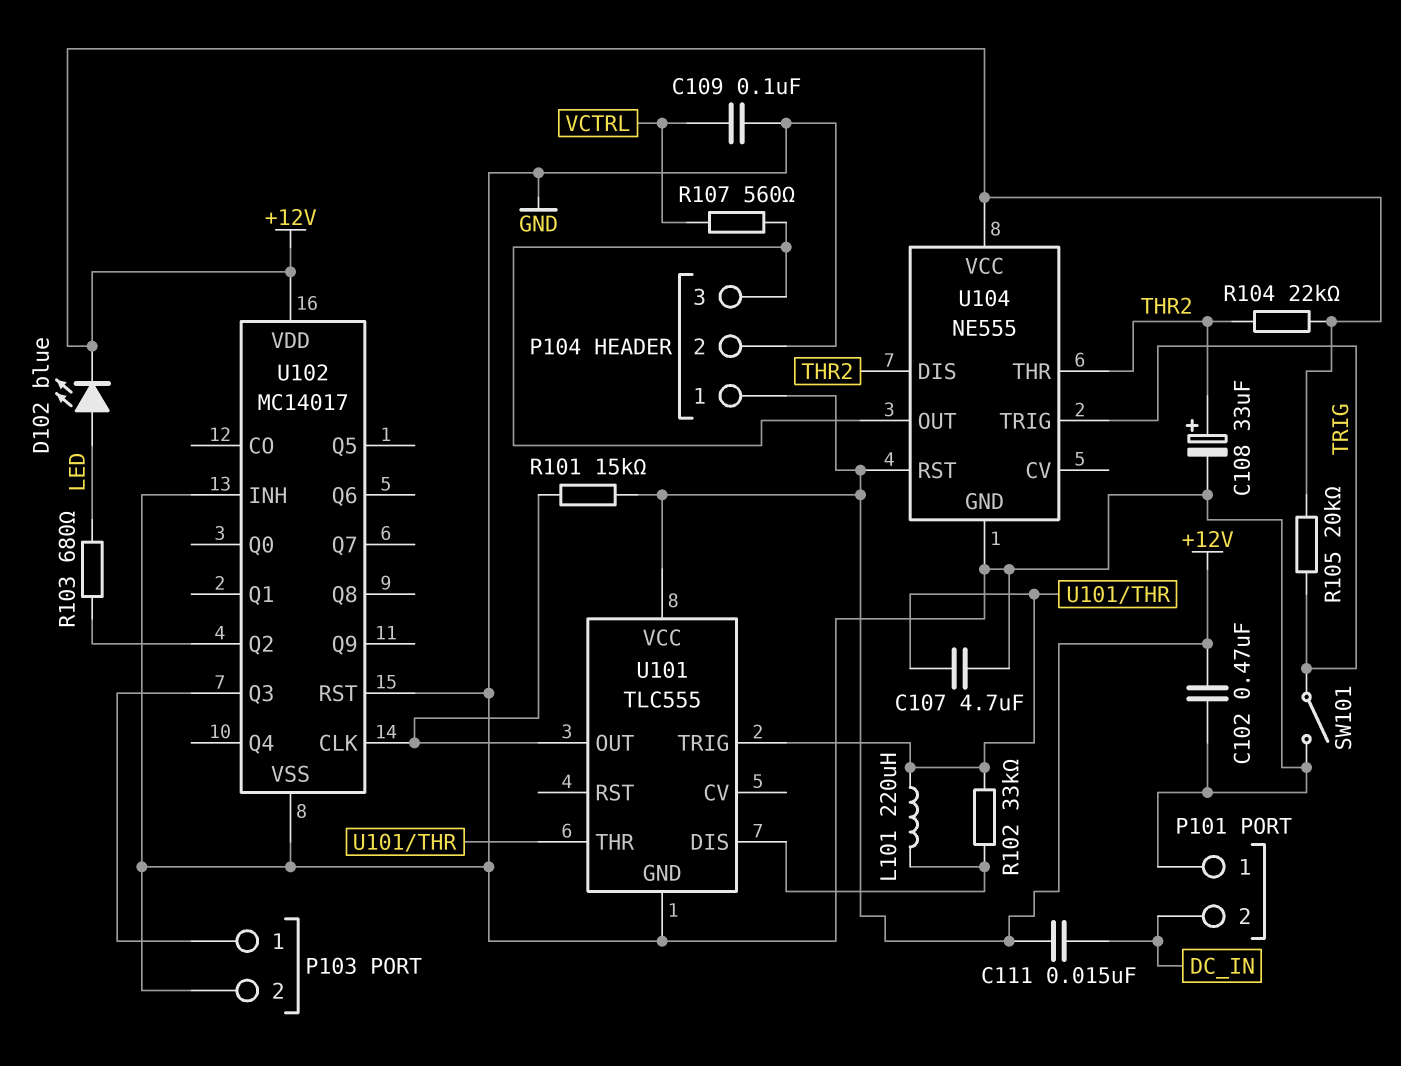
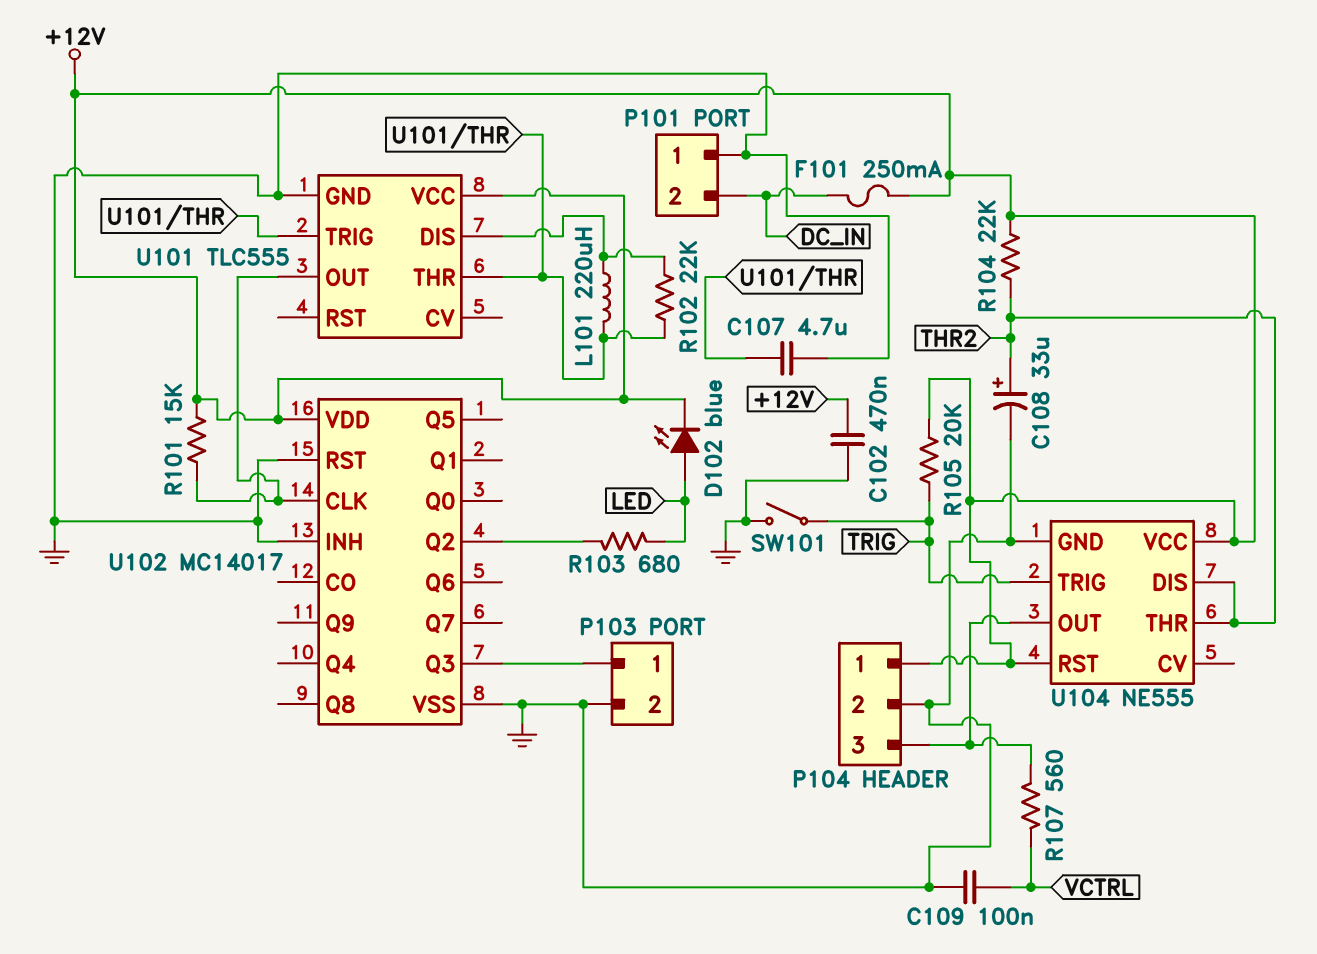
C111: 15nF (+12V, DC_IN) -> none
F101: none -> 250mA (+12V, DC_IN)
R102: 33k (U101/DIS, U101/THR) -> 22k (U101/DIS, U101/THR)

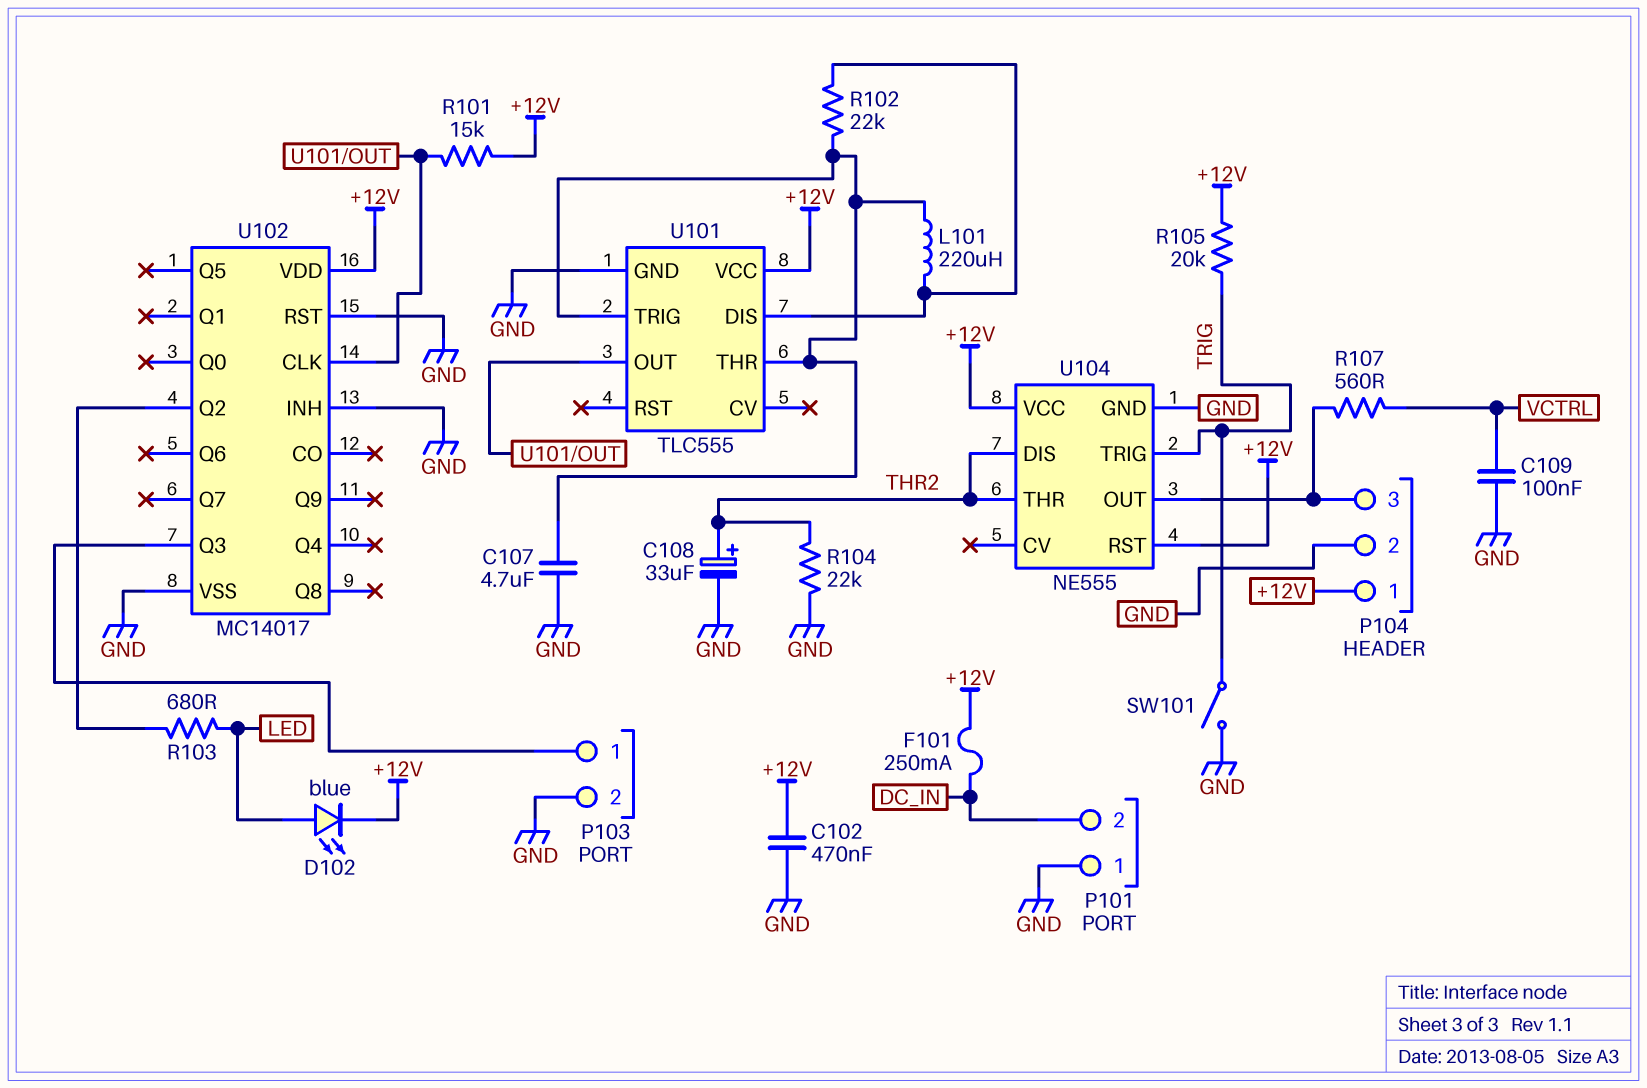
R104: 22k (+12V, THR2) -> 22k (GND, THR2)

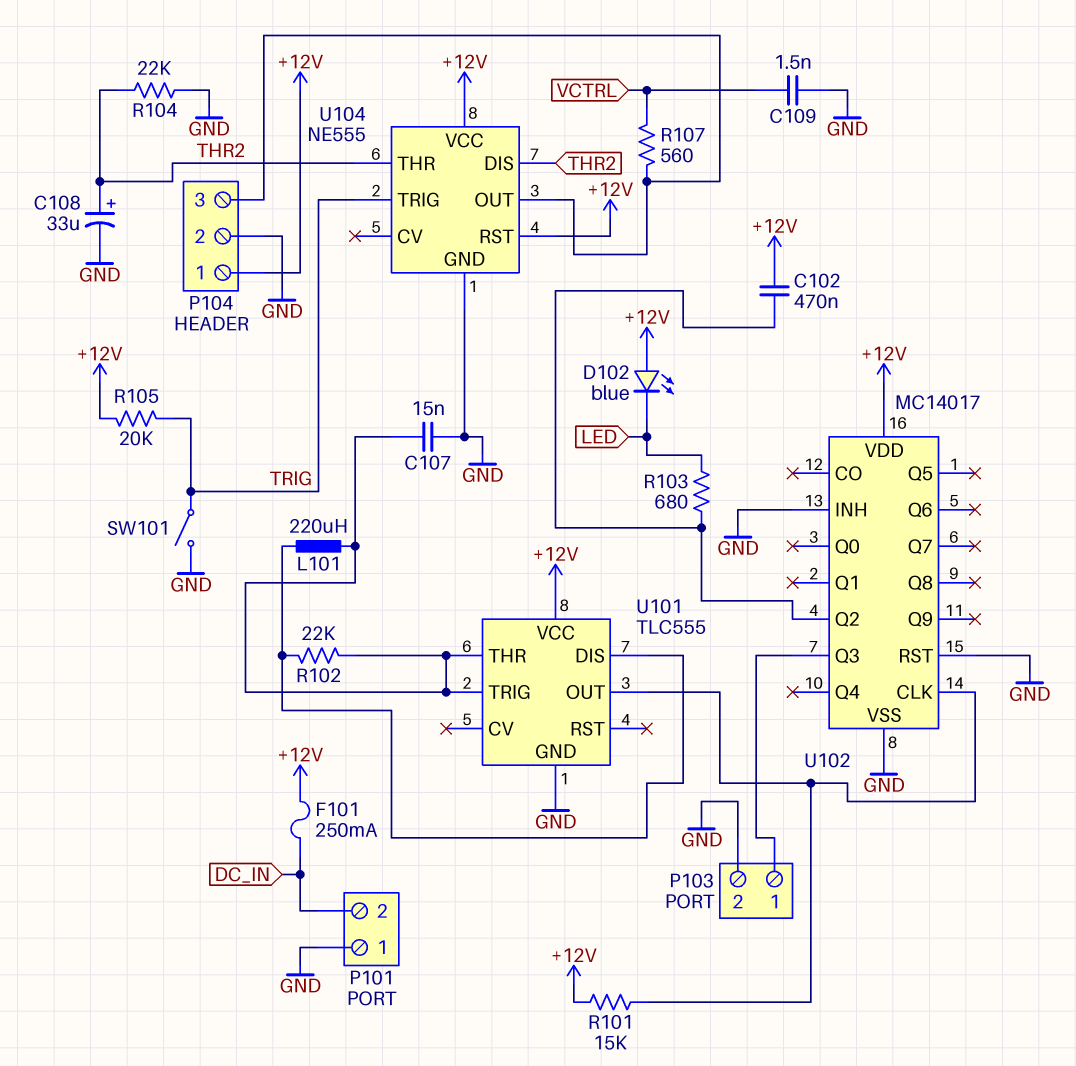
C102: 470nF (+12V, GND) -> 470nF (+12V, U102/Q2)
C107: 4.7uF (GND, U101/THR) -> 15nF (GND, U101/THR)
C109: 100nF (GND, VCTRL) -> 1.5nF (GND, VCTRL)
D102: LED blue (A LED, K +12V) -> LED blue (A +12V, K LED)

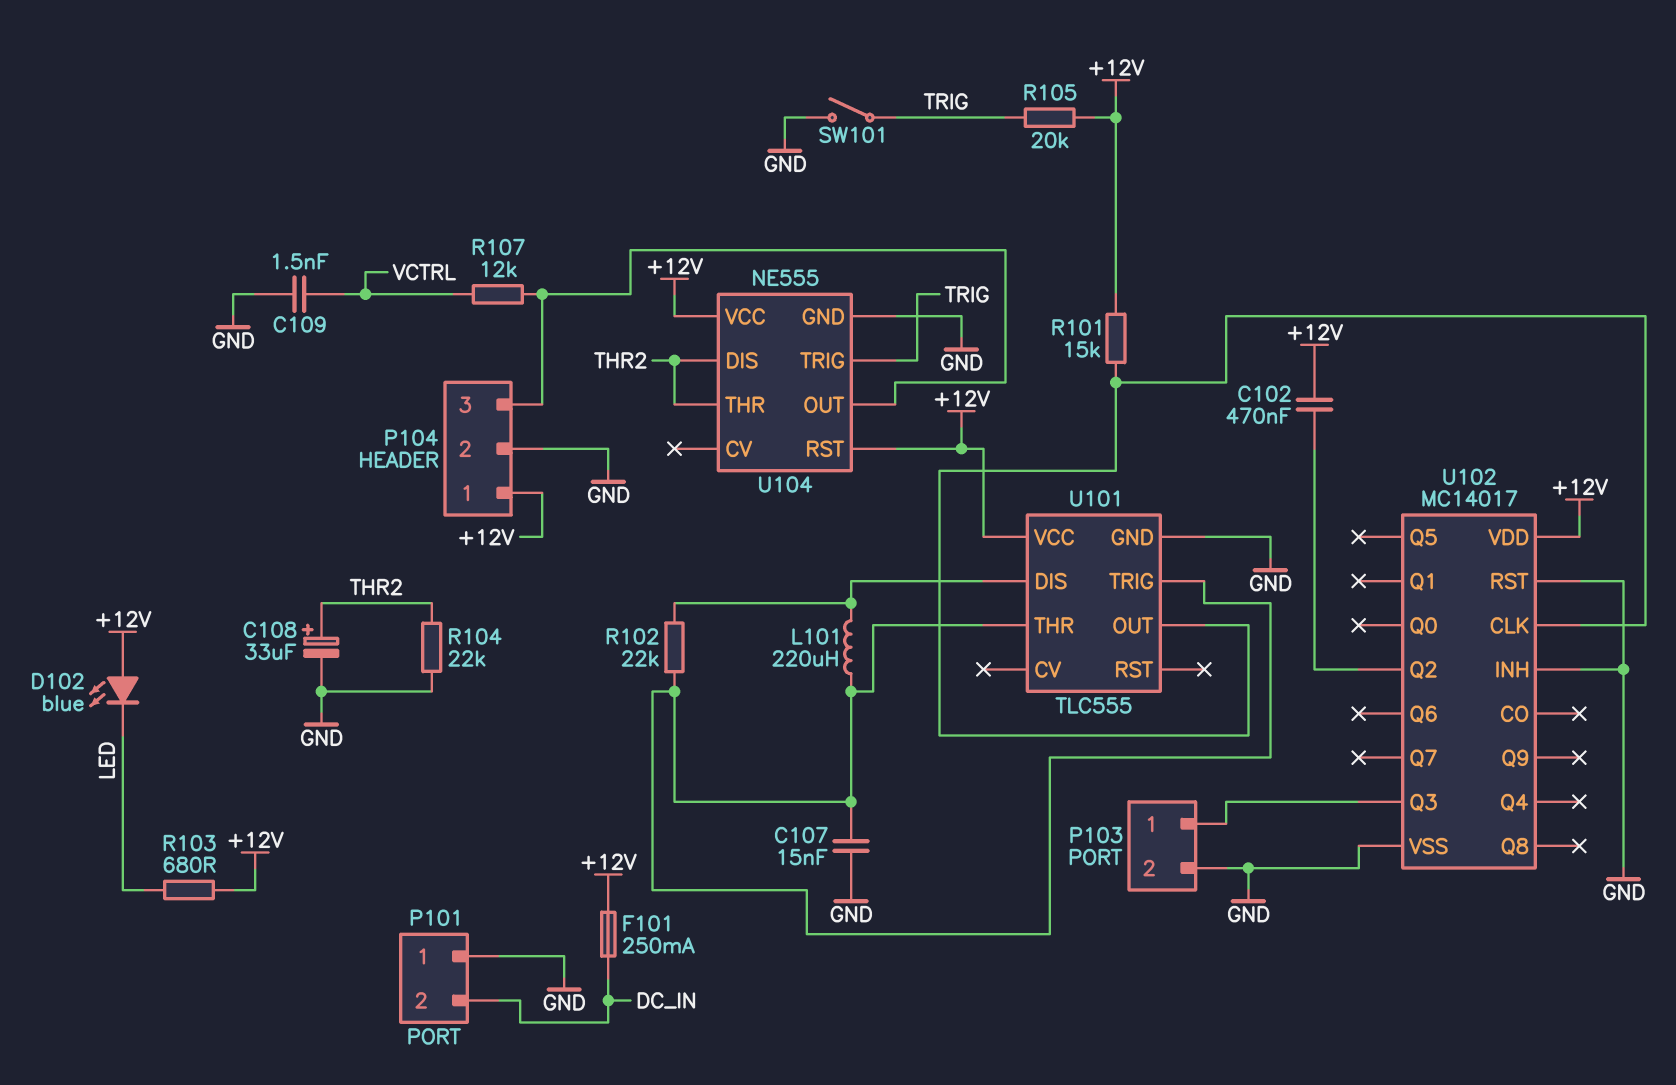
R103: 680 (LED, U102/Q2) -> 680 (+12V, LED)
R107: 560 (P104/3, VCTRL) -> 12k (P104/3, VCTRL)

